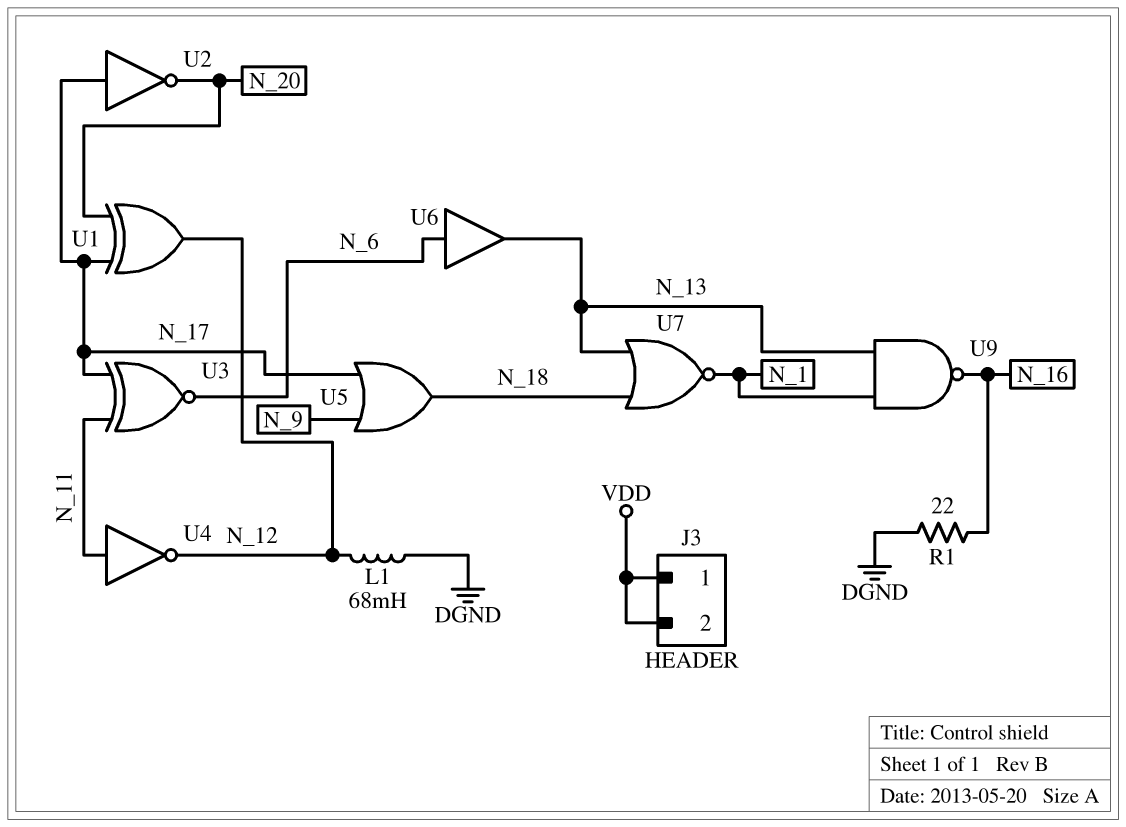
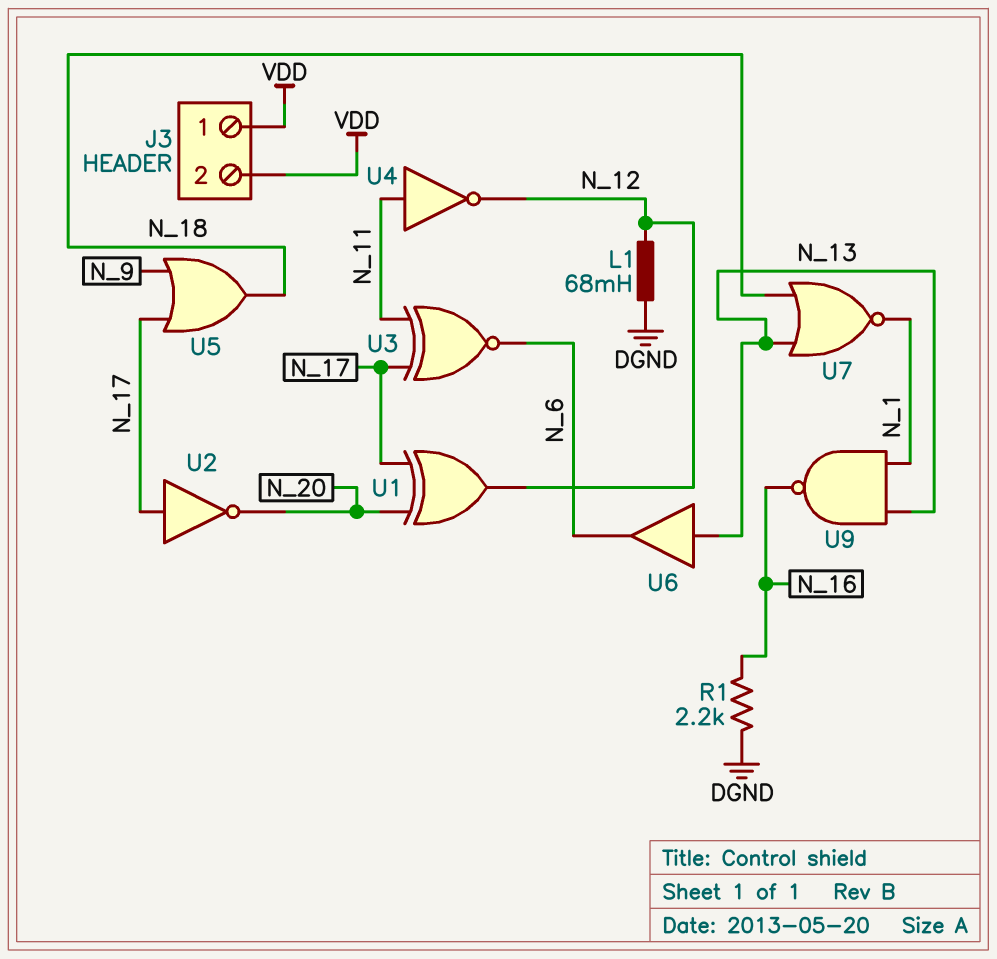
R1: 22 (DGND, N_16) -> 2.2k (DGND, N_16)
U6: buffer (in N_6, out N_13) -> buffer (in N_13, out N_6)

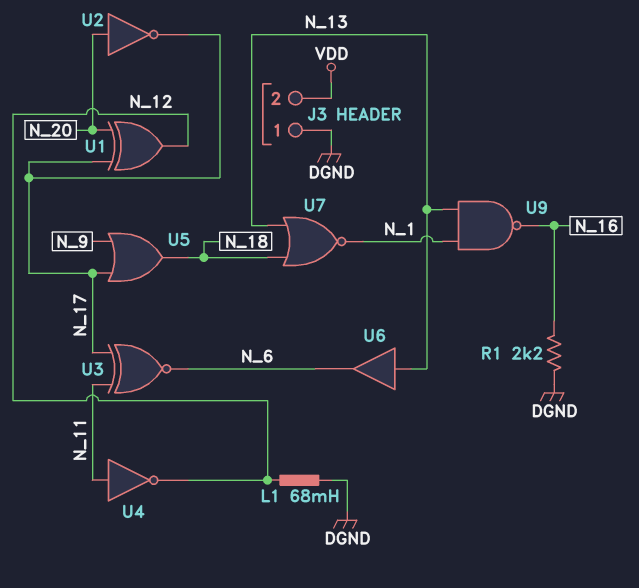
J3 pin 1: VDD -> DGND
U2: NOT (in N_17, out N_20) -> NOT (in N_20, out N_17)

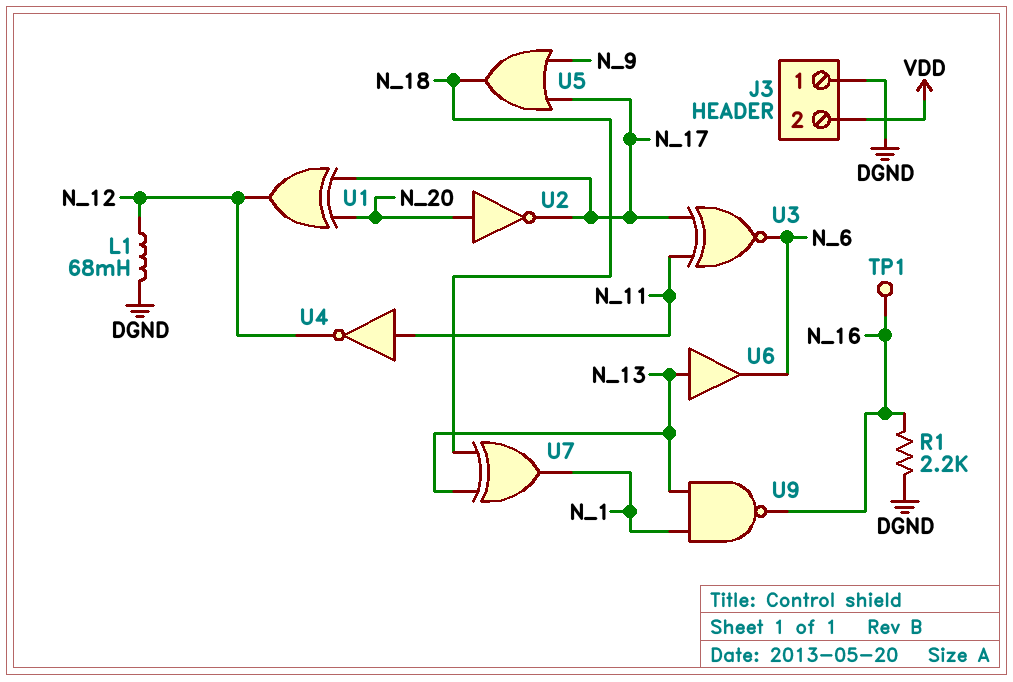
TP1: none -> test point (N_16)
U7: NOR (in N_13, in N_18, out N_1) -> XOR (in N_13, in N_18, out N_1)

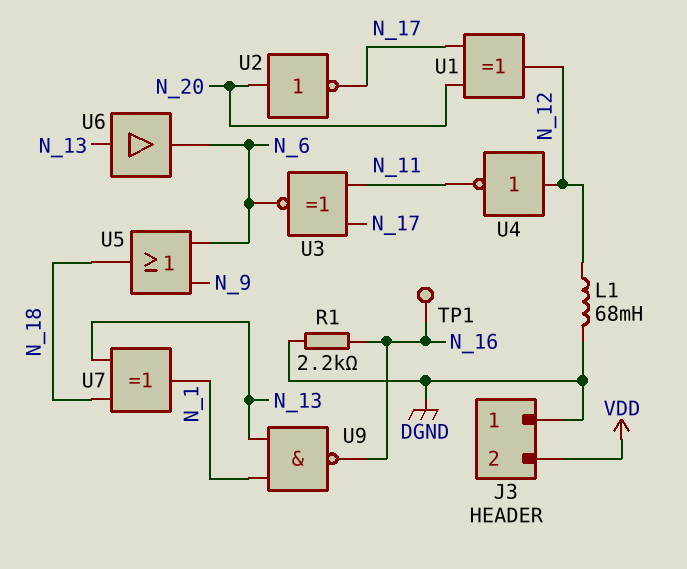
U4: NOT (in N_11, out N_12) -> NOT (in N_12, out N_11)
U5: OR (in N_9, in N_17, out N_18) -> OR (in N_6, in N_9, out N_18)

